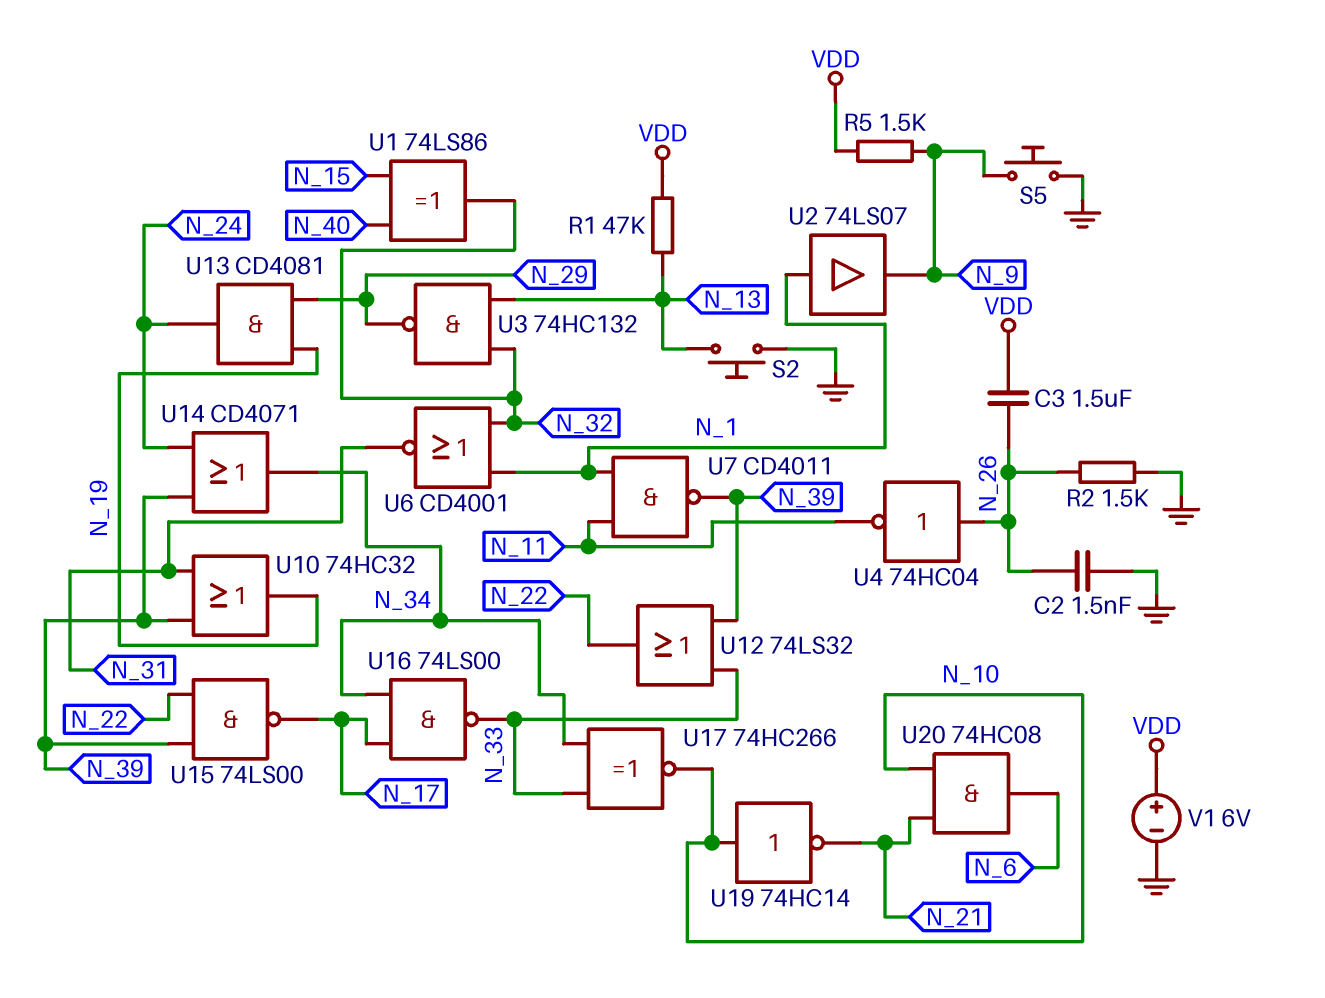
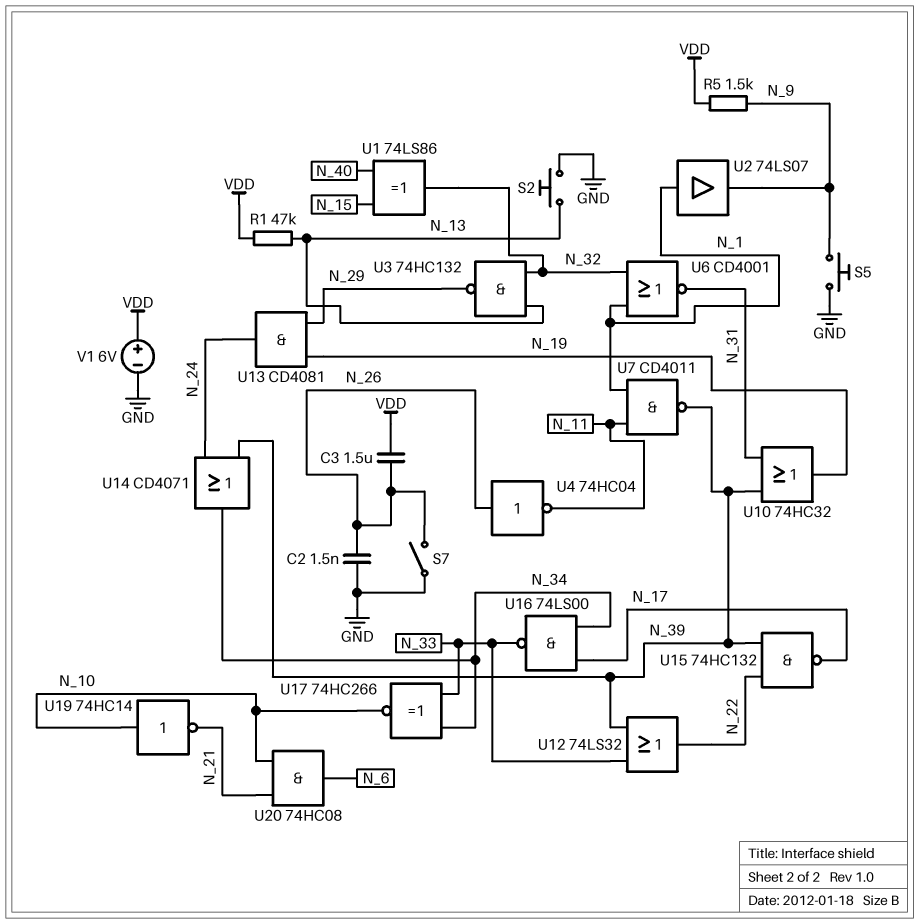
R2: 1.5k (GND, N_26) -> none
S7: none -> switch (GND, N_26)
U15: NAND 74LS00 (in N_22, in N_39, out N_17) -> NAND 74HC132 (in N_22, in N_39, out N_17)

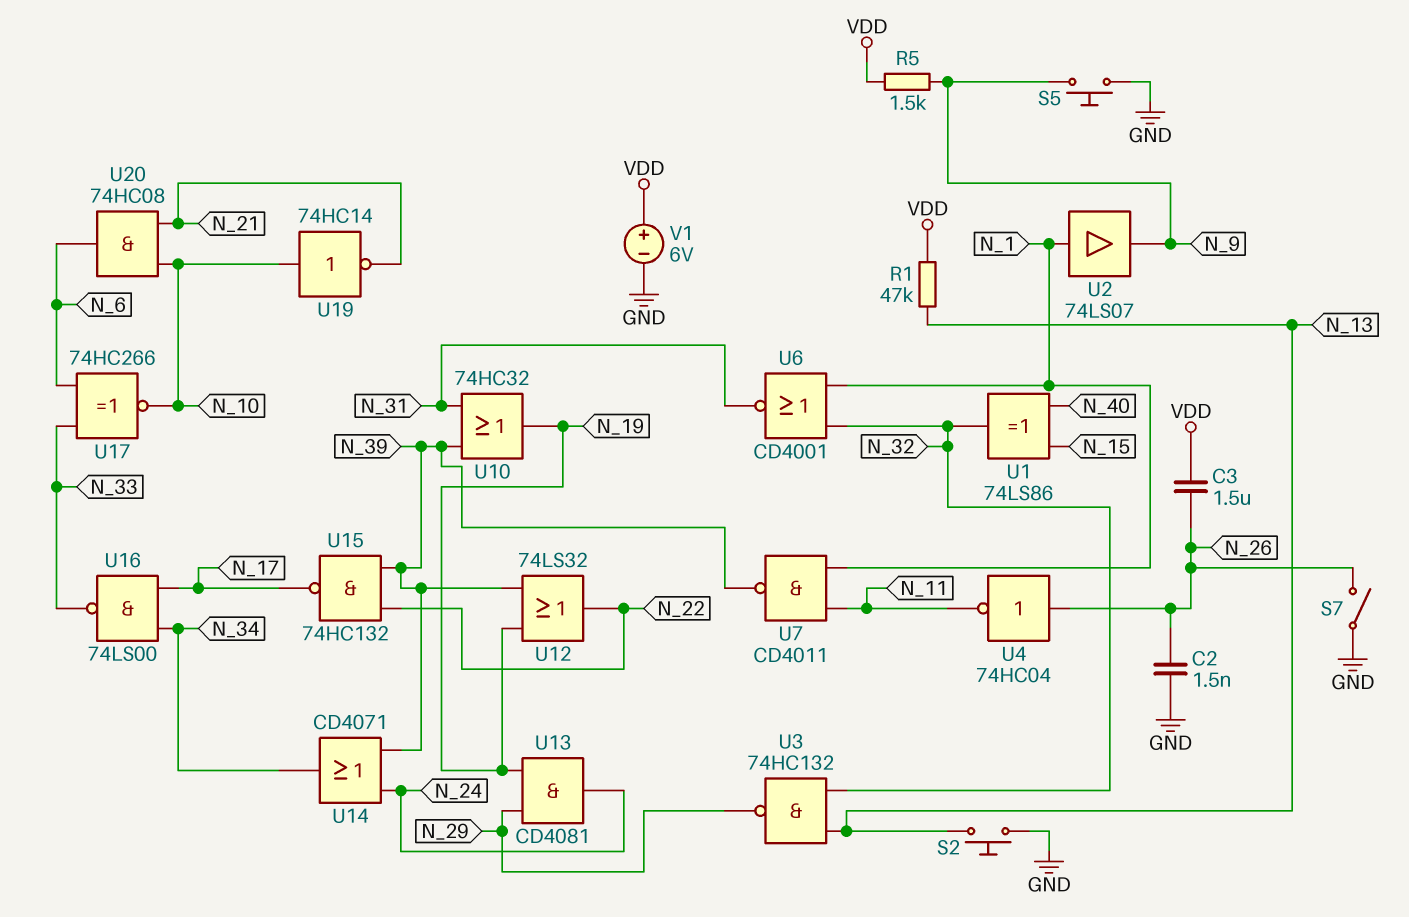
U12: OR 74LS32 (in N_33, in N_39, out N_22) -> OR 74LS32 (in N_19, in N_39, out N_22)
U17: XNOR 74HC266 (in N_33, in N_34, out N_10) -> XNOR 74HC266 (in N_6, in N_33, out N_10)

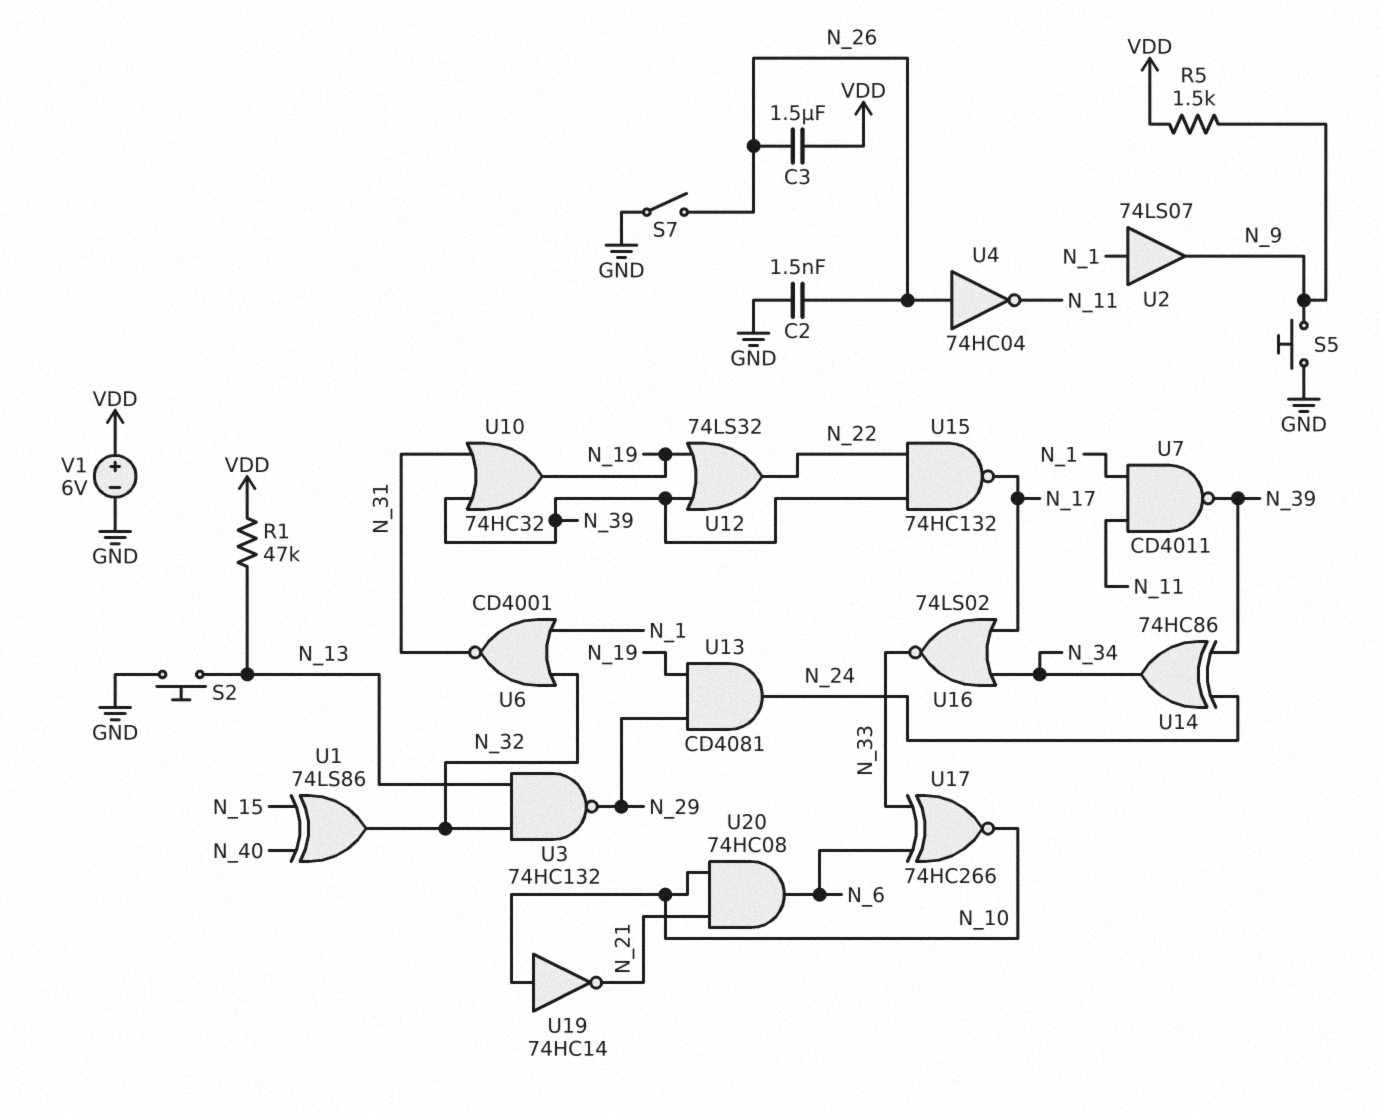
U14: OR CD4071 (in N_24, in N_39, out N_34) -> XOR 74HC86 (in N_24, in N_39, out N_34)
U16: NAND 74LS00 (in N_17, in N_34, out N_33) -> NOR 74LS02 (in N_17, in N_34, out N_33)

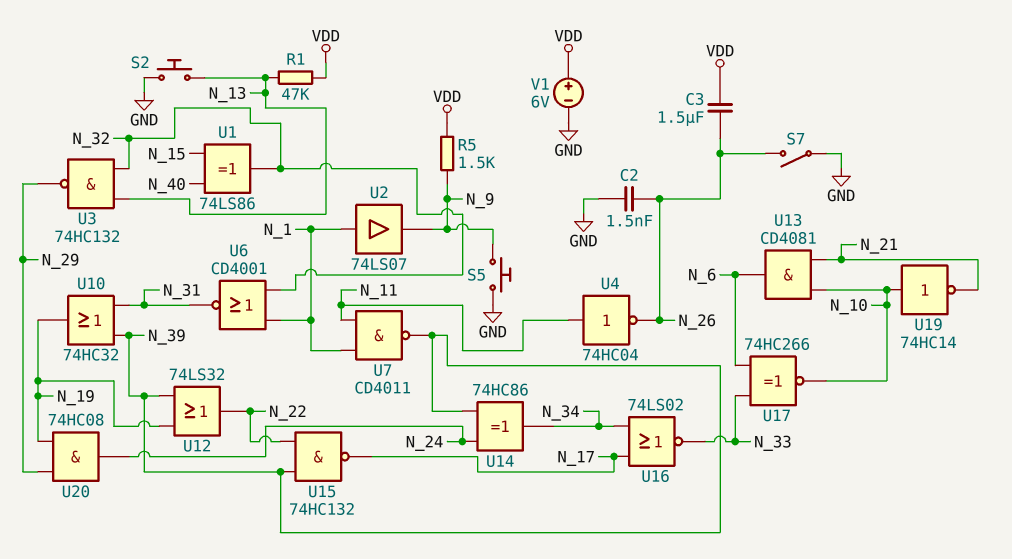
U4: NOT 74HC04 (in N_26, out N_11) -> NOT 74HC04 (in N_11, out N_26)
U13: AND CD4081 (in N_19, in N_29, out N_24) -> AND CD4081 (in N_10, in N_21, out N_6)
U20: AND 74HC08 (in N_10, in N_21, out N_6) -> AND 74HC08 (in N_19, in N_29, out N_24)

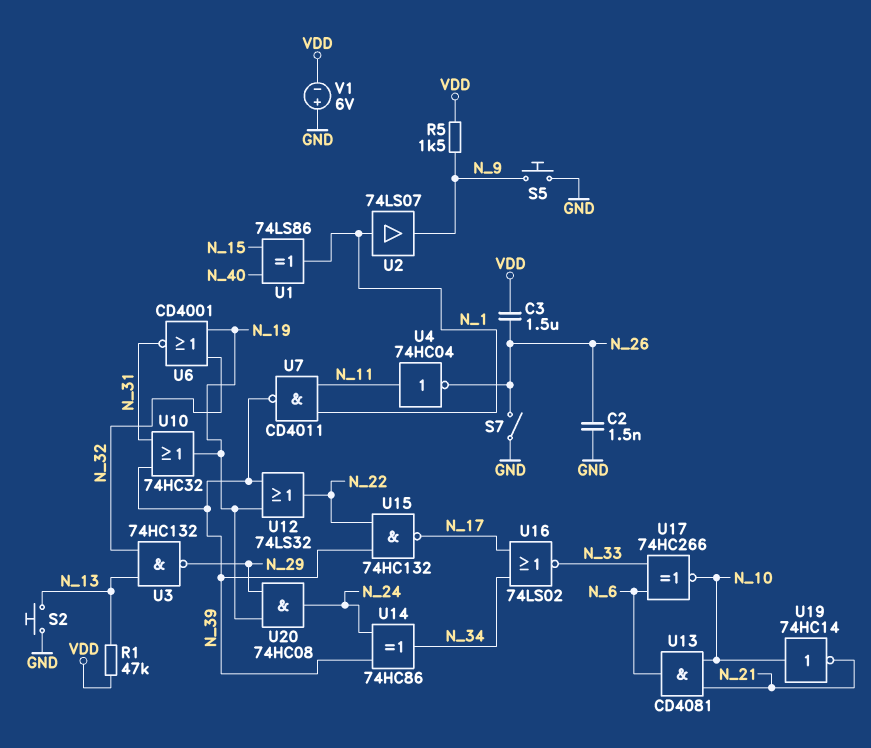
U1: XOR 74LS86 (in N_15, in N_40, out N_32) -> XOR 74LS86 (in N_15, in N_40, out N_1)
U6: NOR CD4001 (in N_1, in N_32, out N_31) -> NOR CD4001 (in N_19, in N_32, out N_31)
V1: 6V (plus VDD, minus GND) -> 6V (plus GND, minus VDD)

